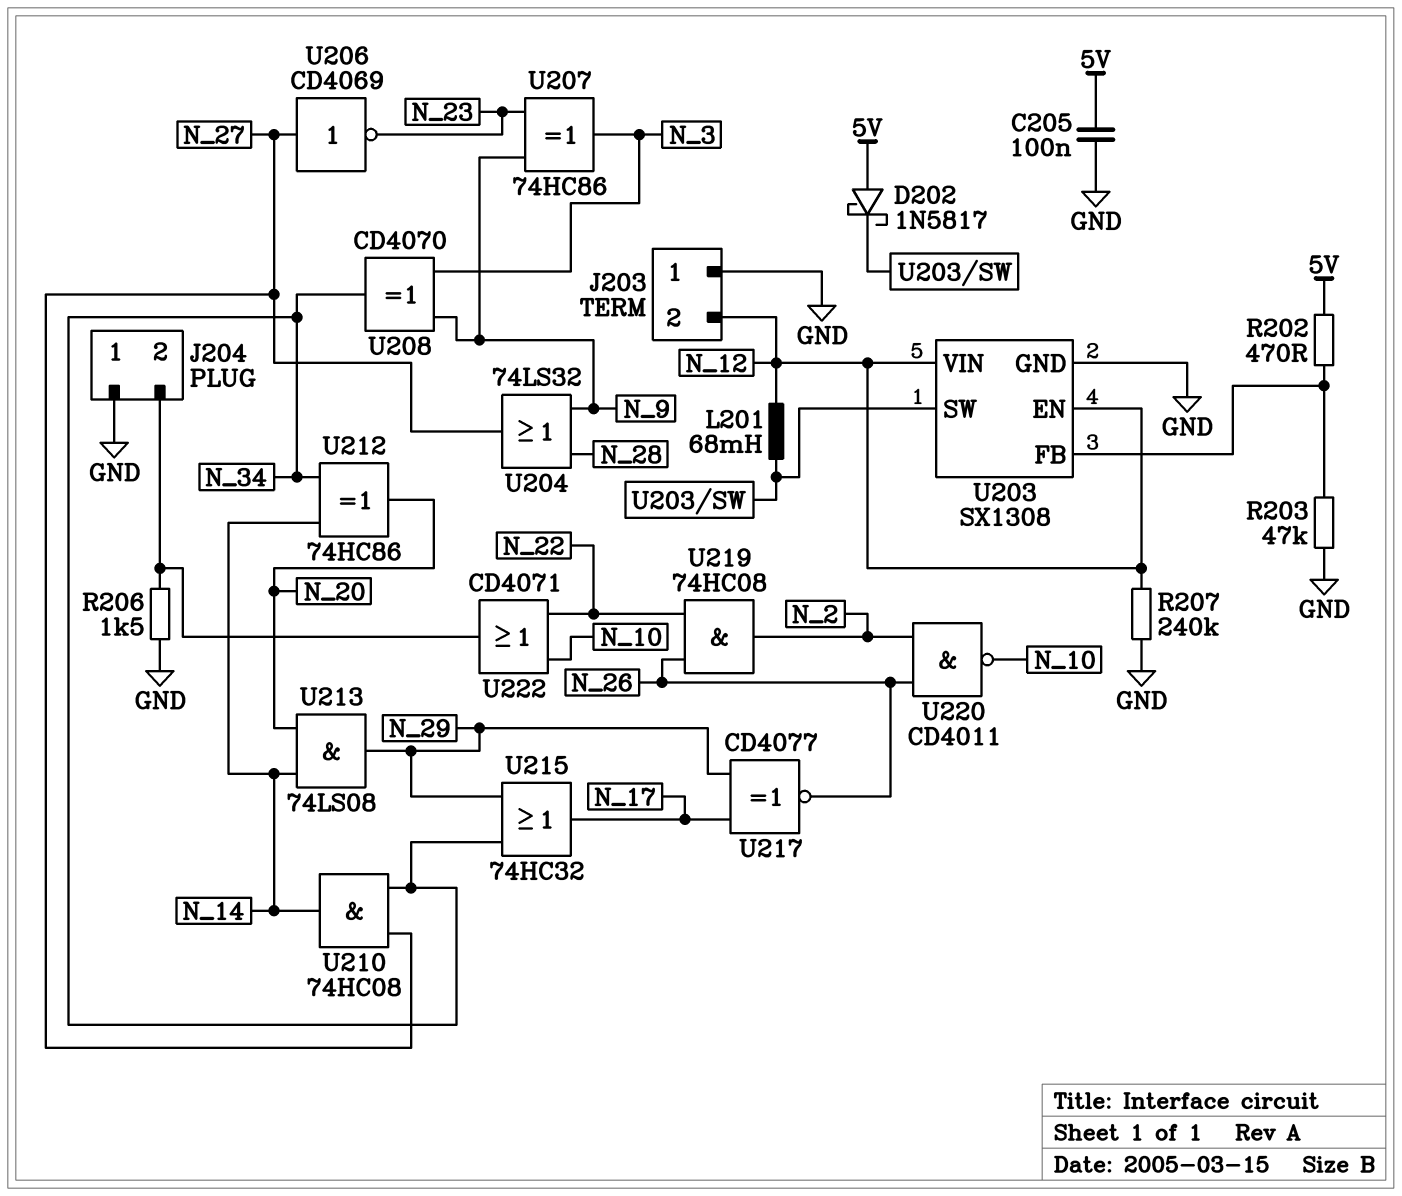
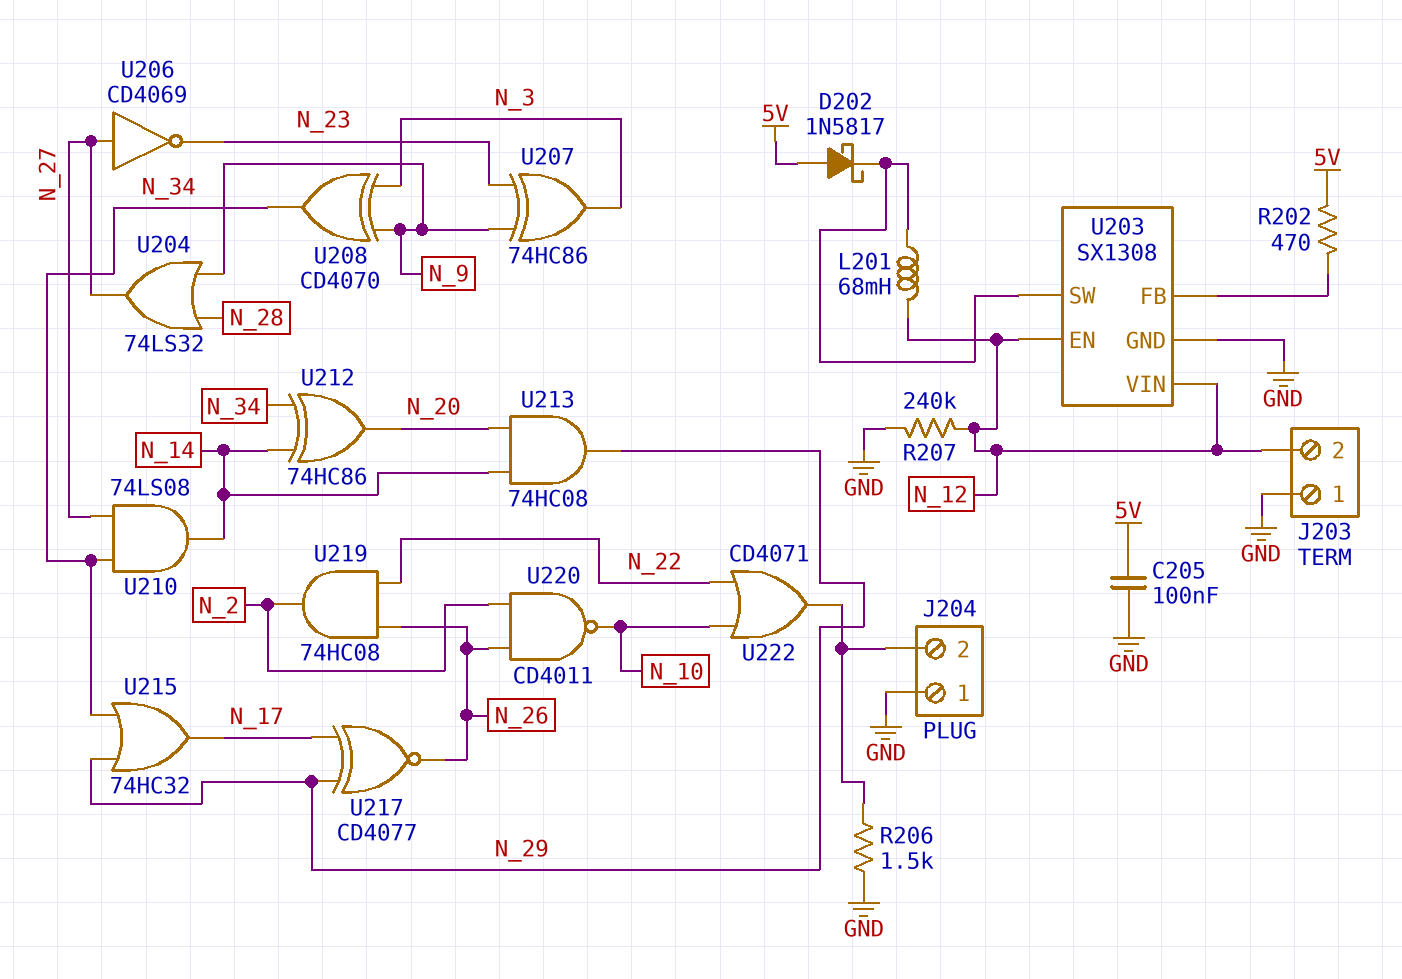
R203: 47k (GND, U203/FB) -> none
U210: AND 74HC08 (in N_27, in N_34, out N_14) -> AND 74LS08 (in N_27, in N_34, out N_14)
U213: AND 74LS08 (in N_14, in N_20, out N_29) -> AND 74HC08 (in N_14, in N_20, out N_29)

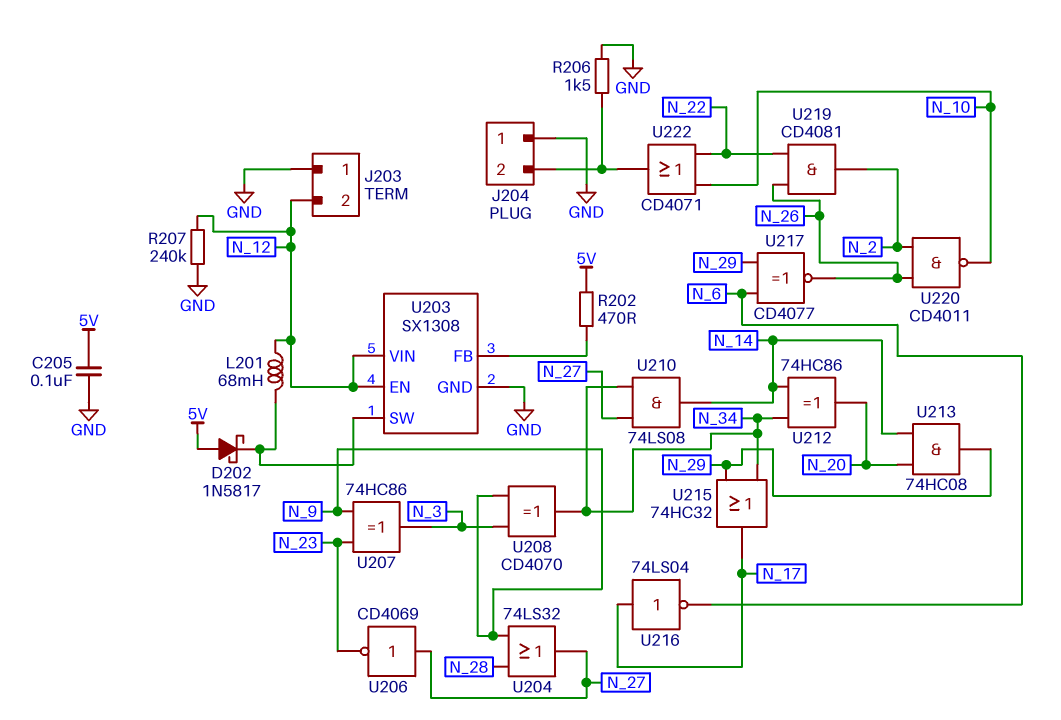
U216: none -> NOT 74LS04 (in N_17, out N_6)
U217: XNOR CD4077 (in N_17, in N_29, out N_26) -> XNOR CD4077 (in N_6, in N_29, out N_26)
U219: AND 74HC08 (in N_22, in N_26, out N_2) -> AND CD4081 (in N_22, in N_26, out N_2)

